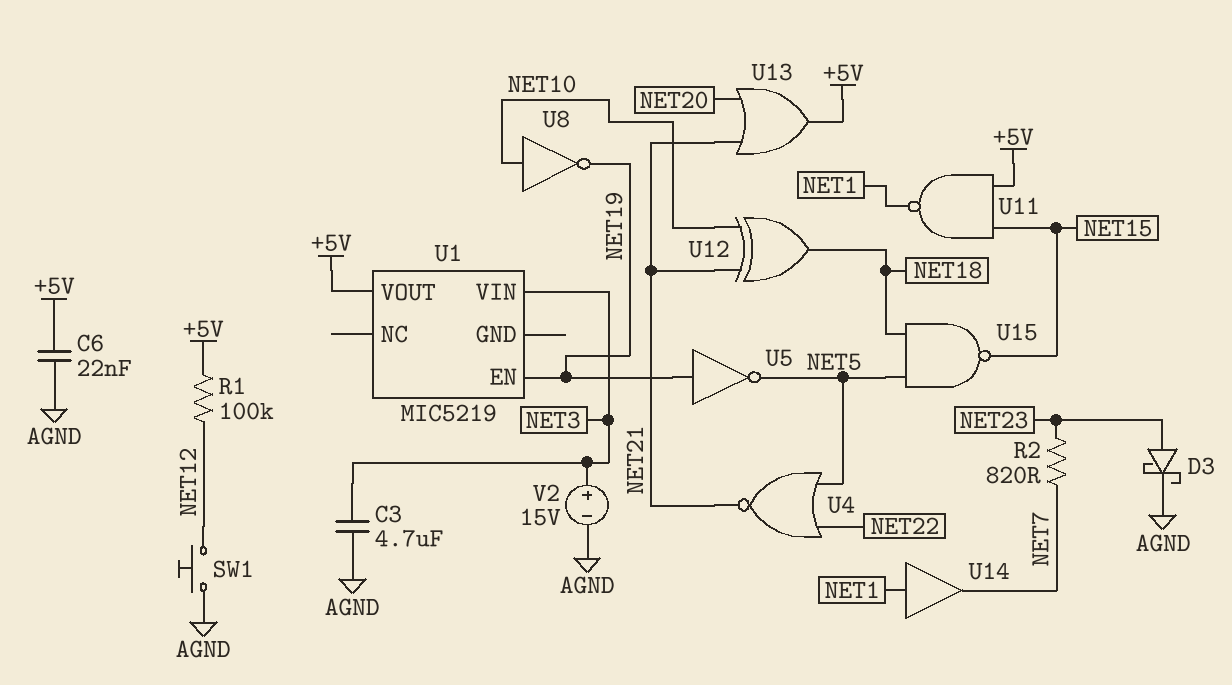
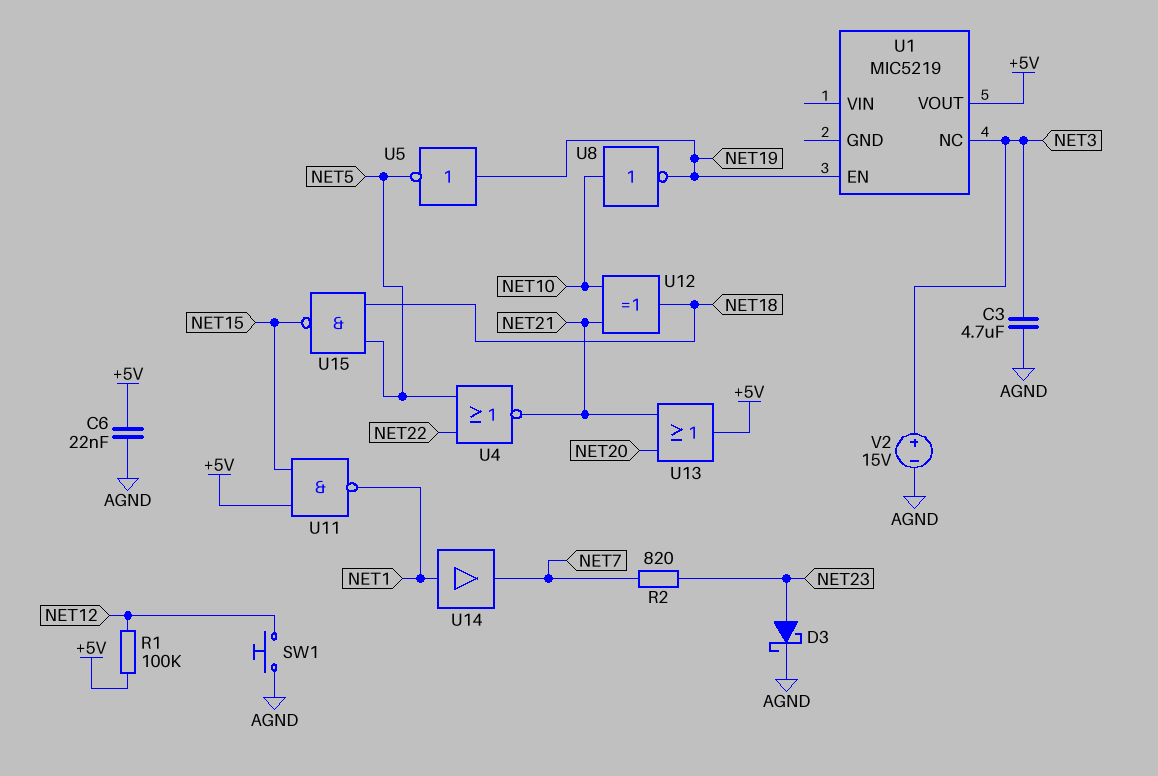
U1 pin NC: none -> NET3
U1 pin VIN: NET3 -> none

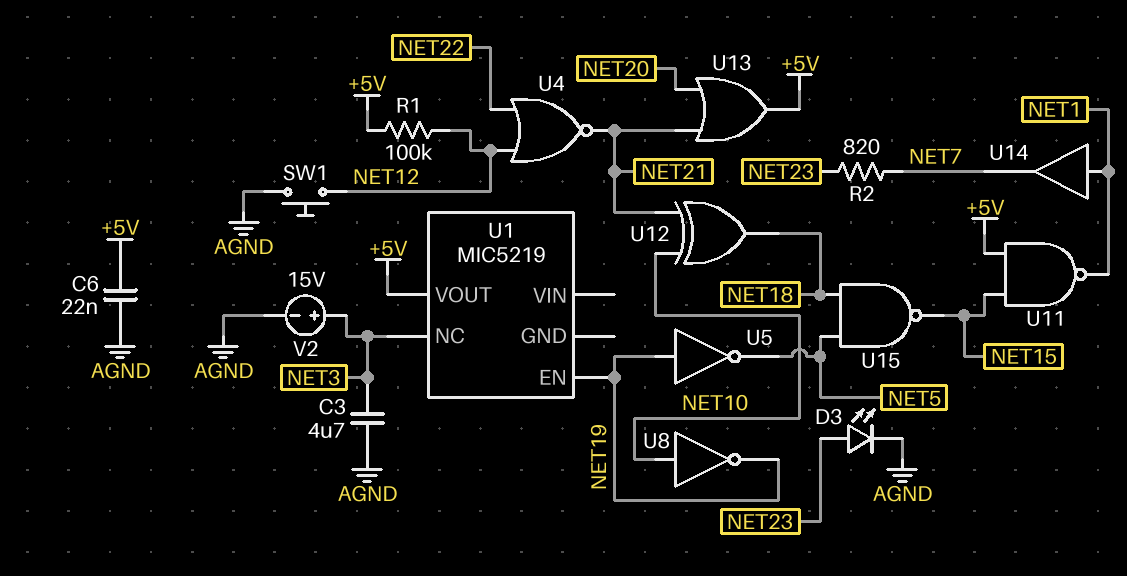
D3: schottky (A NET23, K AGND) -> LED (A NET23, K AGND)
U4: NOR (in NET5, in NET22, out NET21) -> NOR (in NET12, in NET22, out NET21)

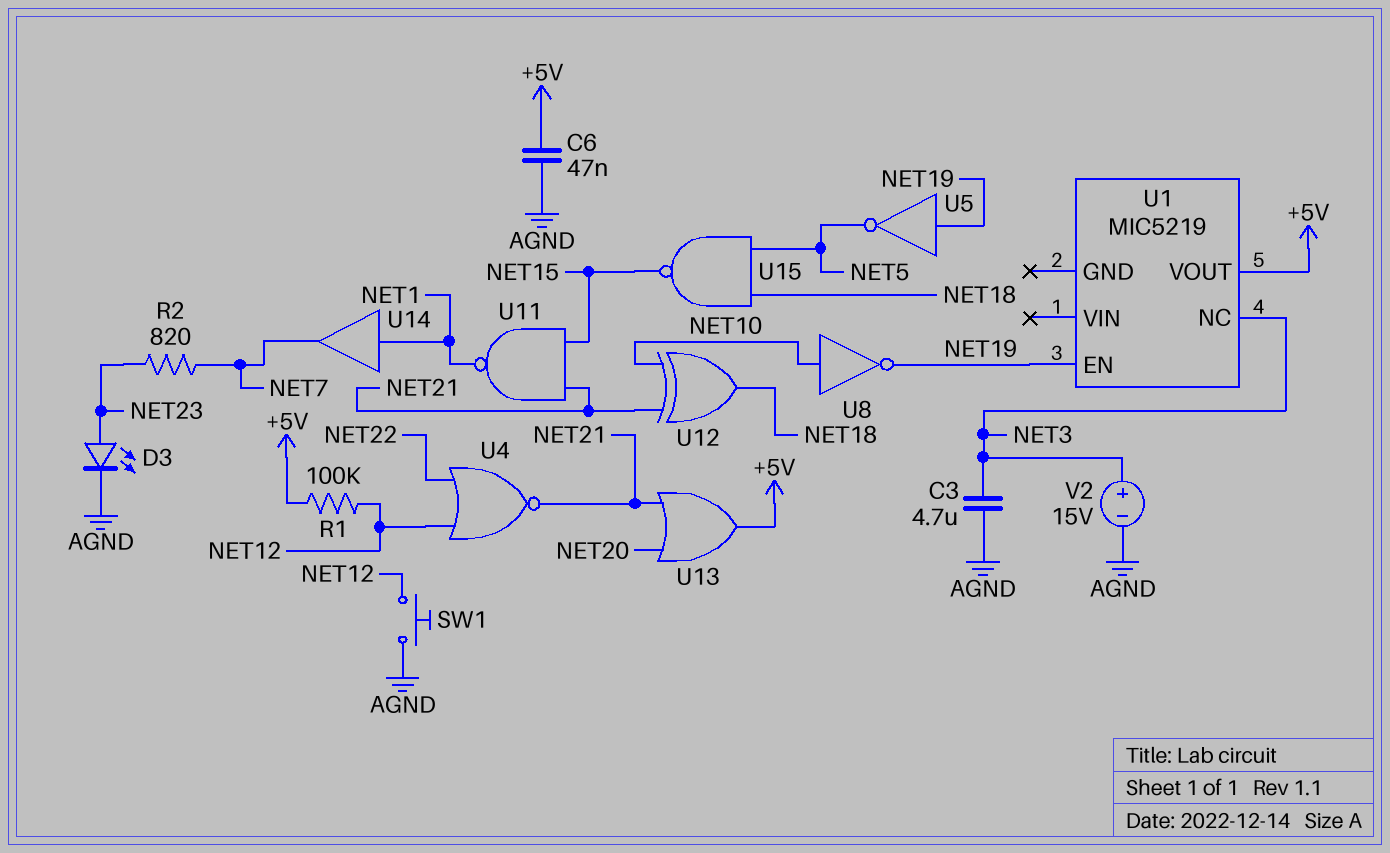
C6: 22nF (+5V, AGND) -> 47nF (+5V, AGND)
U11: NAND (in +5V, in NET15, out NET1) -> NAND (in NET15, in NET21, out NET1)

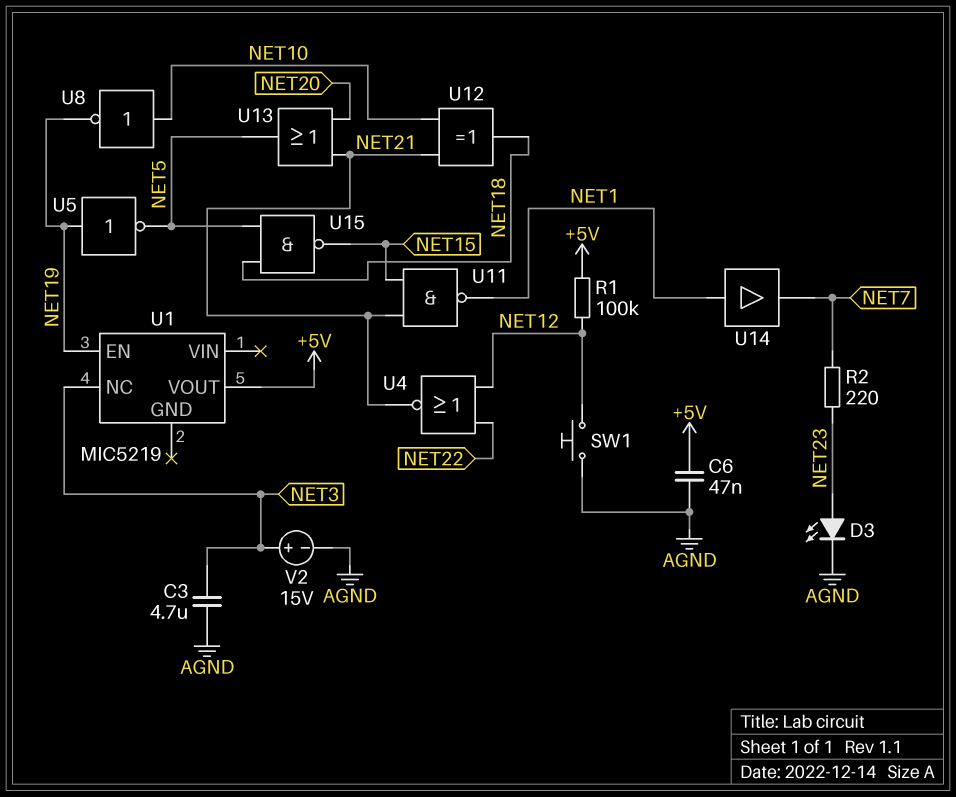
R2: 820 (NET7, NET23) -> 220 (NET7, NET23)
U13: OR (in NET20, in NET21, out +5V) -> OR (in NET20, in NET21, out NET5)

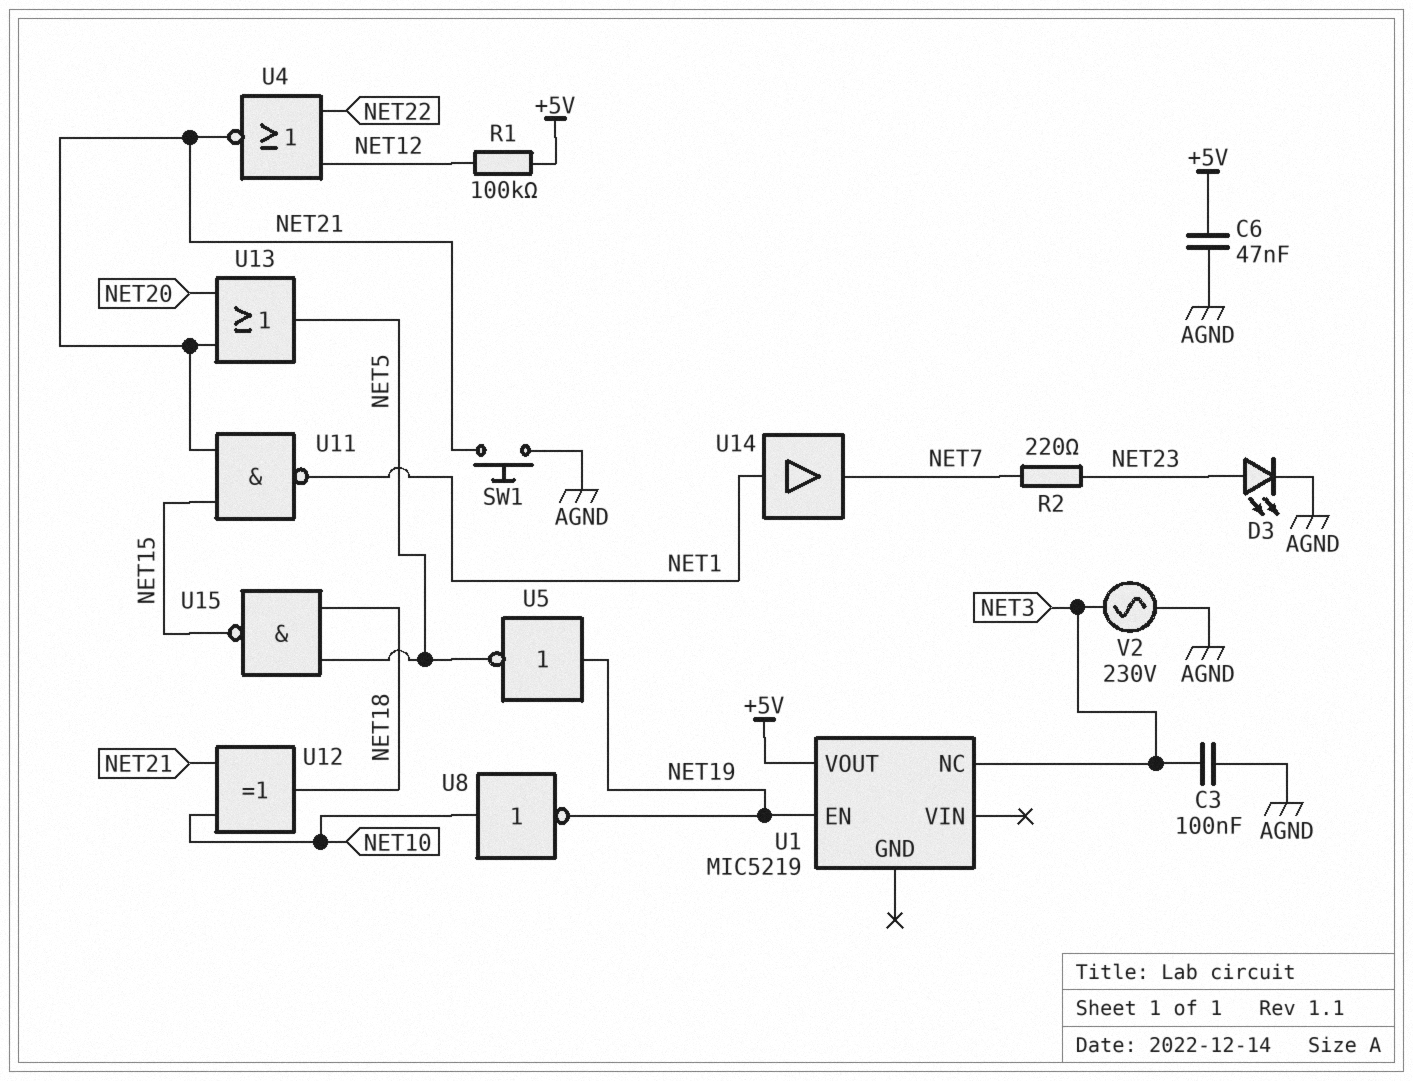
C3: 4.7uF (AGND, NET3) -> 100nF (AGND, NET3)
SW1: button (AGND, NET12) -> button (AGND, NET21)
V2: 15V (plus NET3, minus AGND) -> AC 230V (AGND, NET3)

